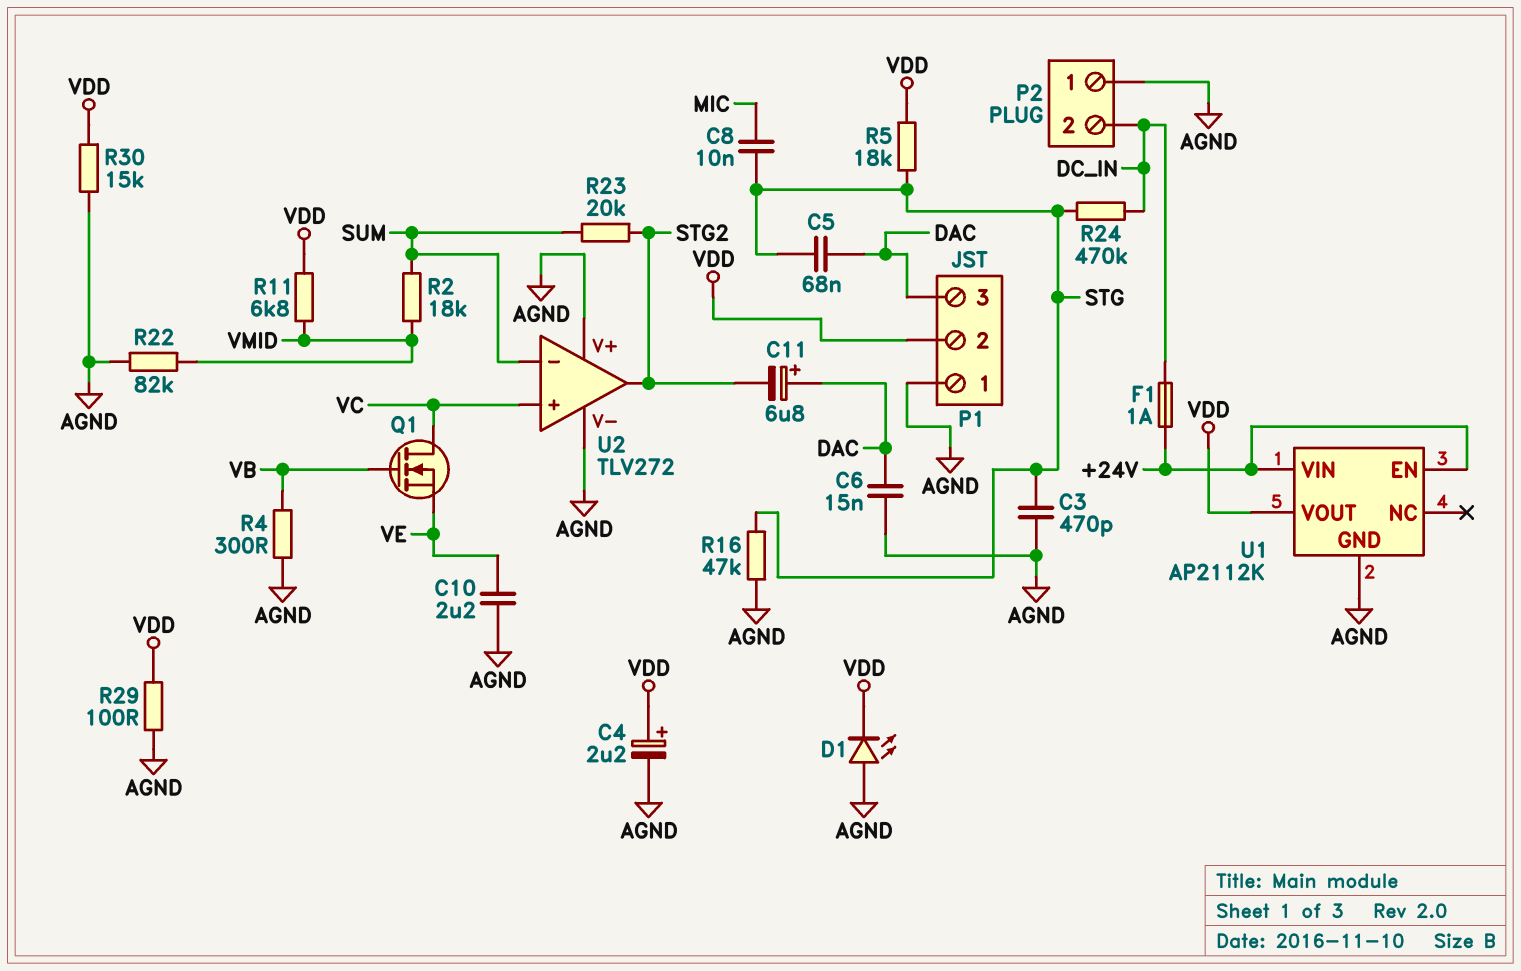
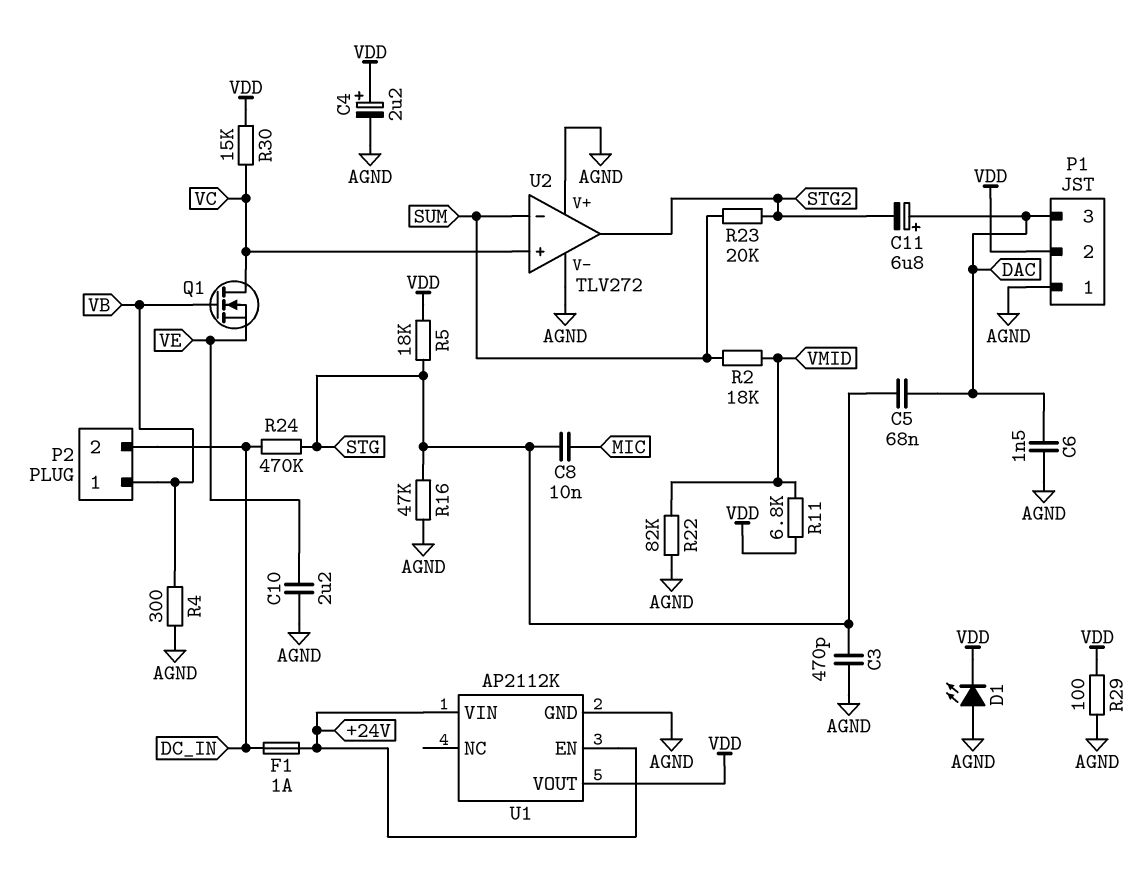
C6: 15nF (AGND, DAC) -> 1.5nF (AGND, DAC)
P2 pin 1: AGND -> VB
R30: 15k (AGND, VDD) -> 15k (VC, VDD)

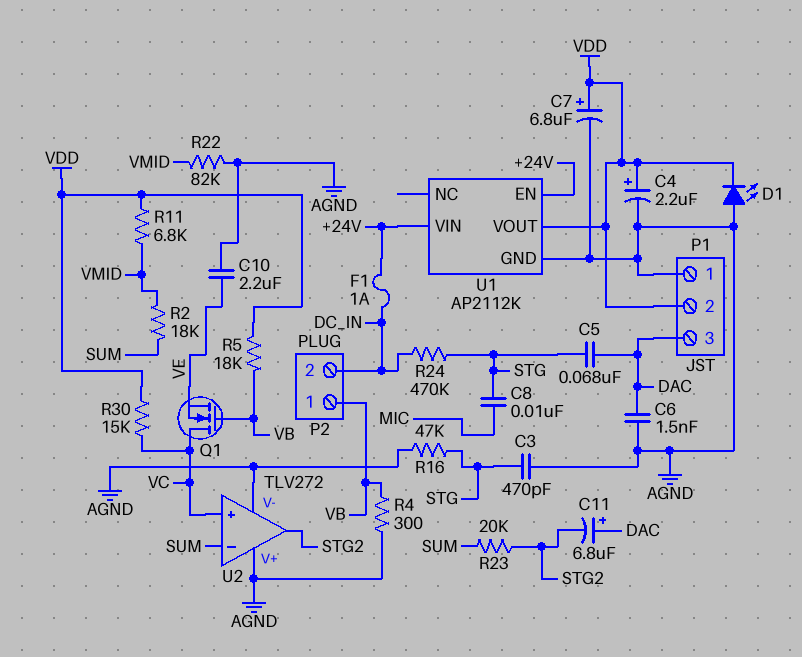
C7: none -> 6.8uF (plus VDD, minus AGND)
R5: 18k (STG, VDD) -> 18k (VB, VDD)
R29: 100 (AGND, VDD) -> none

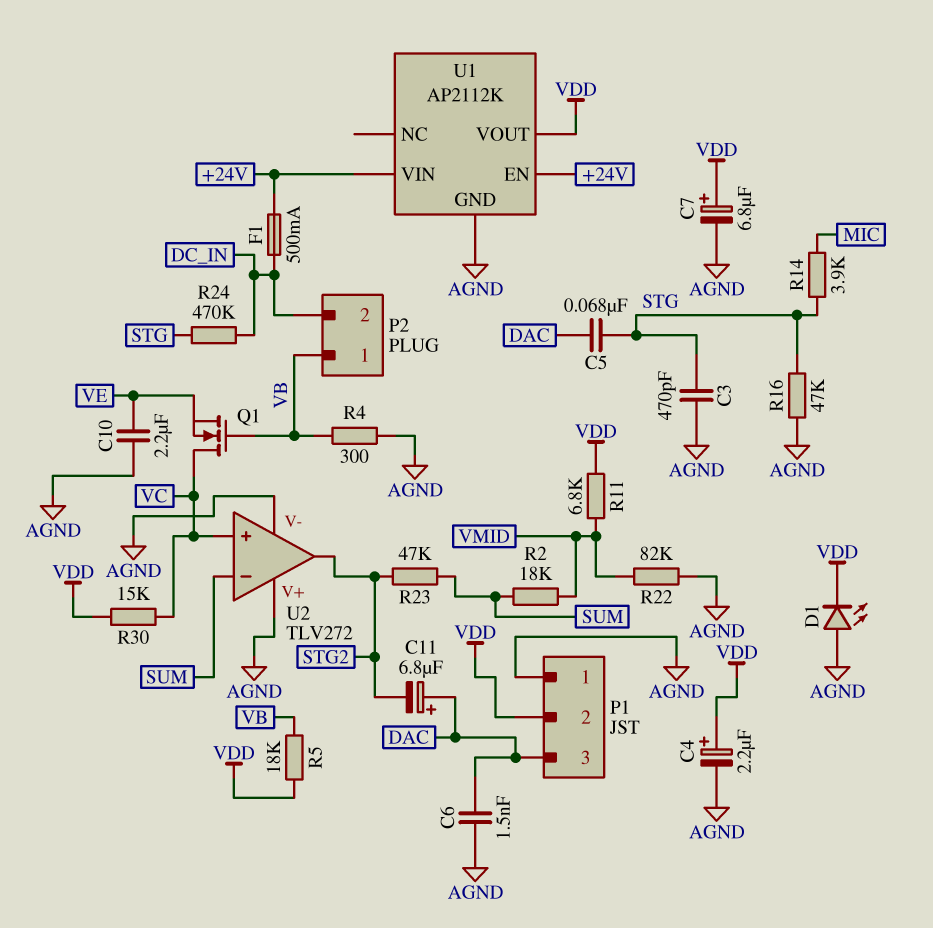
C8: 10nF (MIC, STG) -> none
F1: 1A (+24V, DC_IN) -> 500mA (+24V, DC_IN)
R14: none -> 3.9k (MIC, STG)
R23: 20k (STG2, SUM) -> 47k (STG2, SUM)

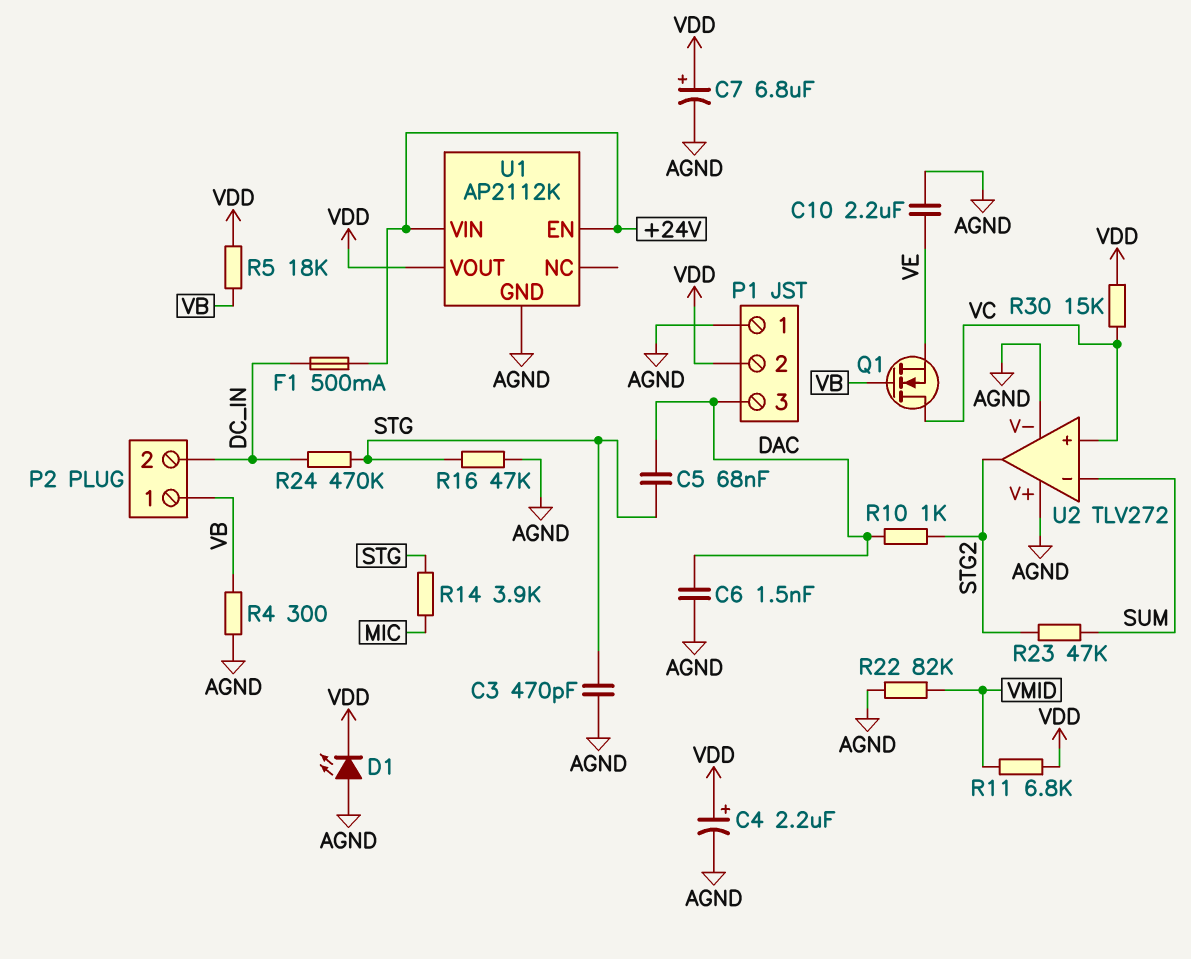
C11: 6.8uF (plus DAC, minus STG2) -> none
R2: 18k (SUM, VMID) -> none
R10: none -> 1k (DAC, STG2)

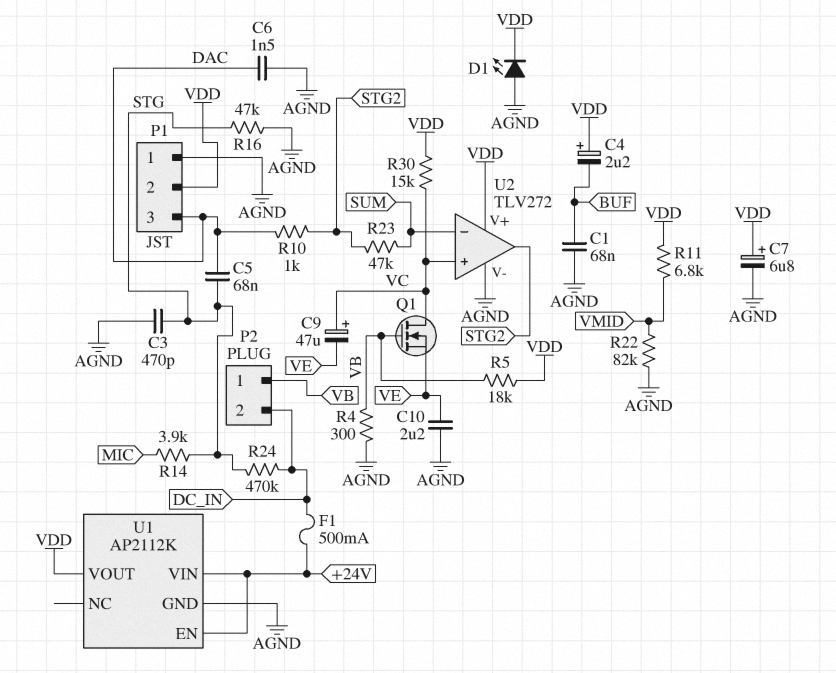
C1: none -> 68nF (AGND, BUF)
C4: 2.2uF (plus VDD, minus AGND) -> 2.2uF (plus VDD, minus BUF)
C9: none -> 47uF (plus VC, minus VE)
U2 pin V+: AGND -> VDD

